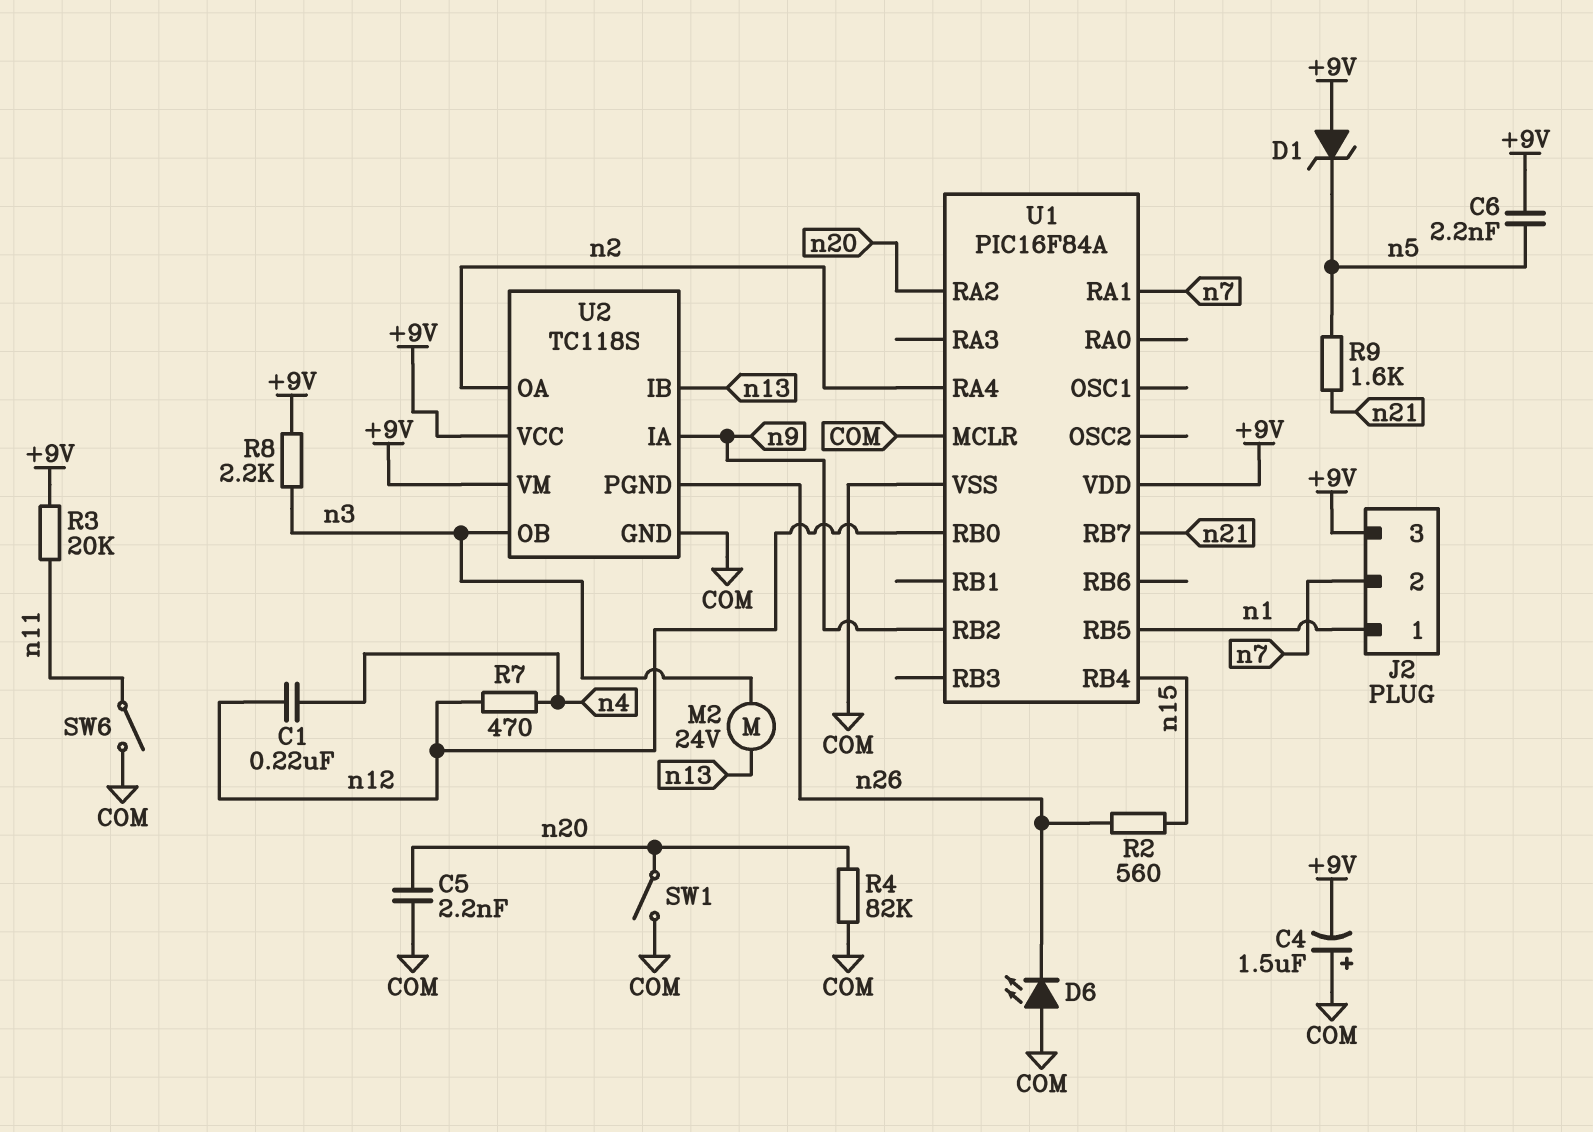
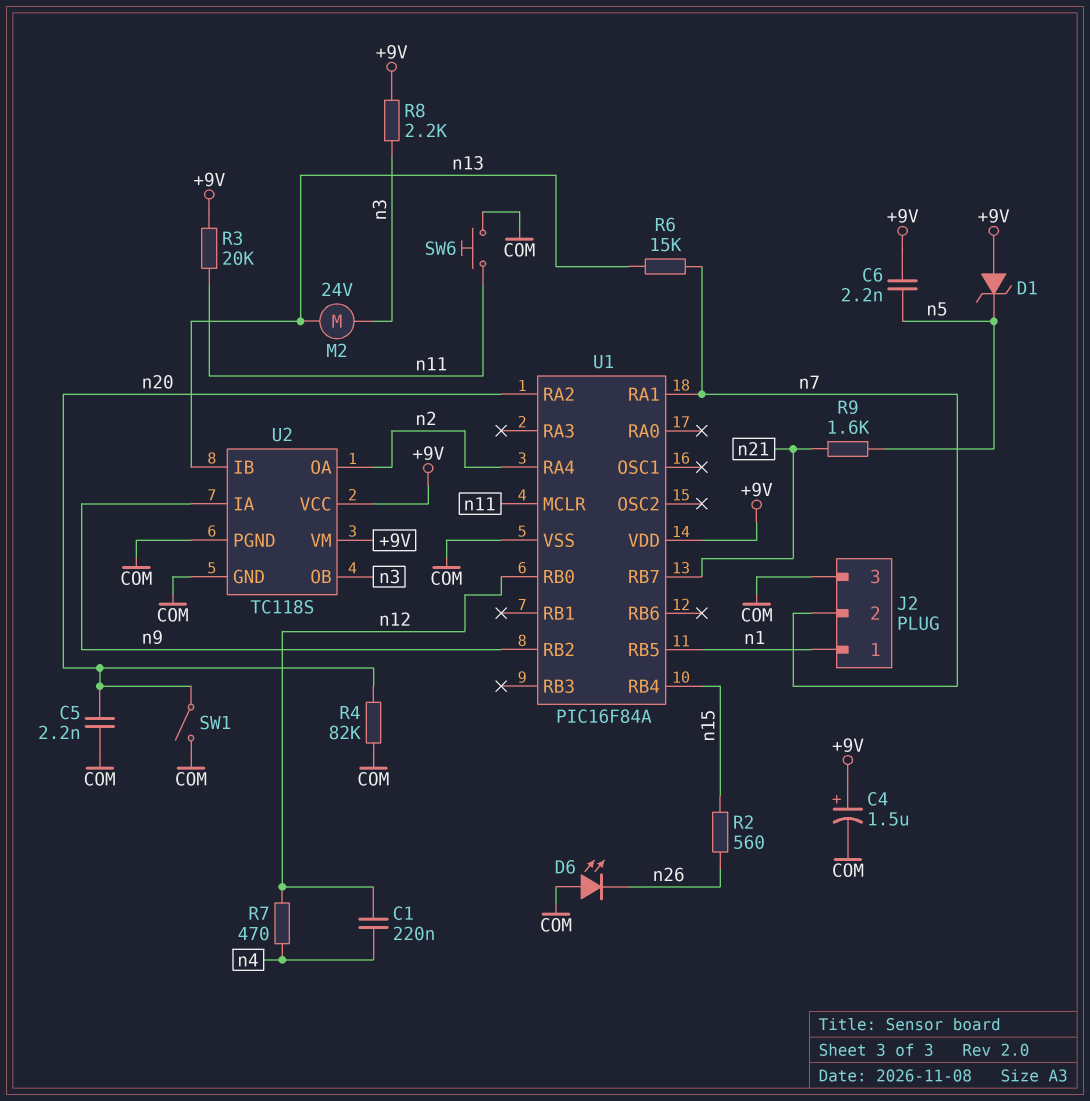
C4: 1.5uF (plus COM, minus +9V) -> 1.5uF (plus +9V, minus COM)
J2 pin 3: +9V -> COM
R6: none -> 15k (n7, n13)
SW6: switch (COM, n11) -> button (COM, n11)
U1 pin MCLR: COM -> n11
U2 pin PGND: n26 -> COM

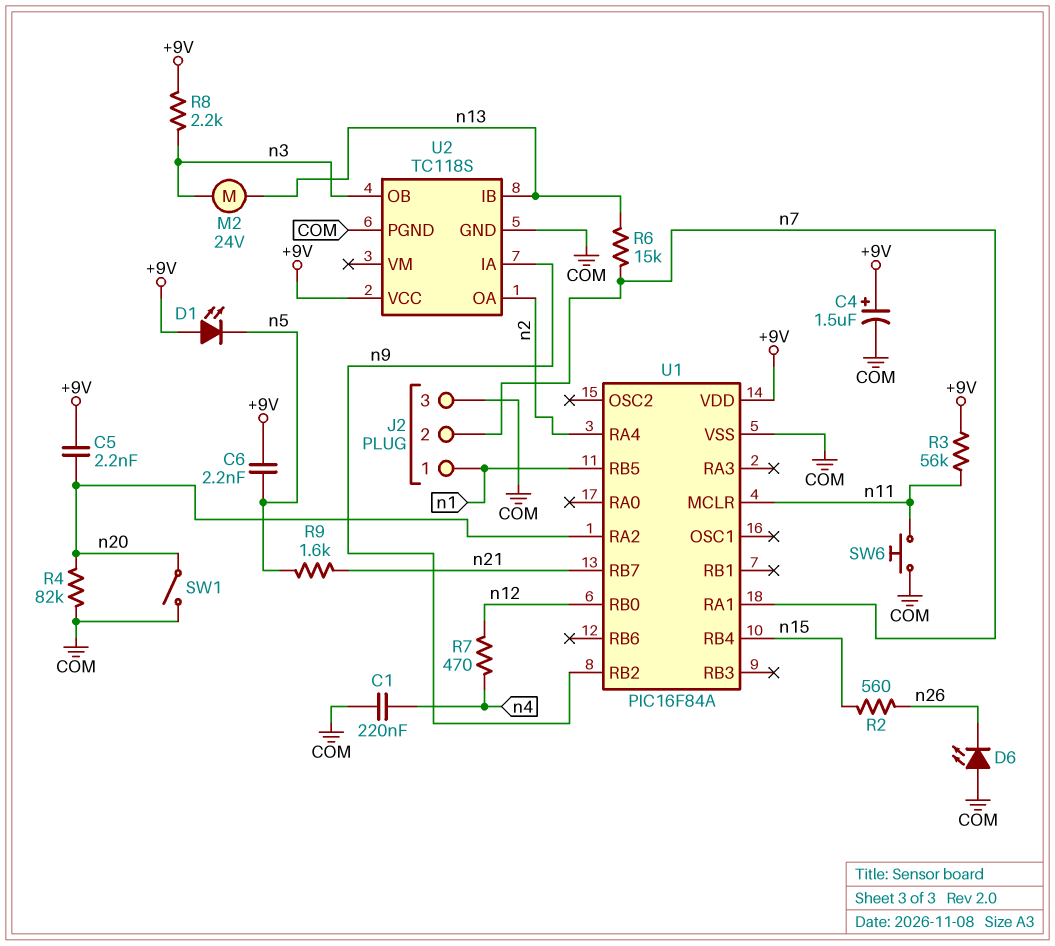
C1: 220nF (n4, n12) -> 220nF (COM, n4)
C5: 2.2nF (COM, n20) -> 2.2nF (+9V, n20)
D1: zener (A +9V, K n5) -> LED (A +9V, K n5)
R3: 20k (+9V, n11) -> 56k (+9V, n11)
U2 pin VM: +9V -> none

